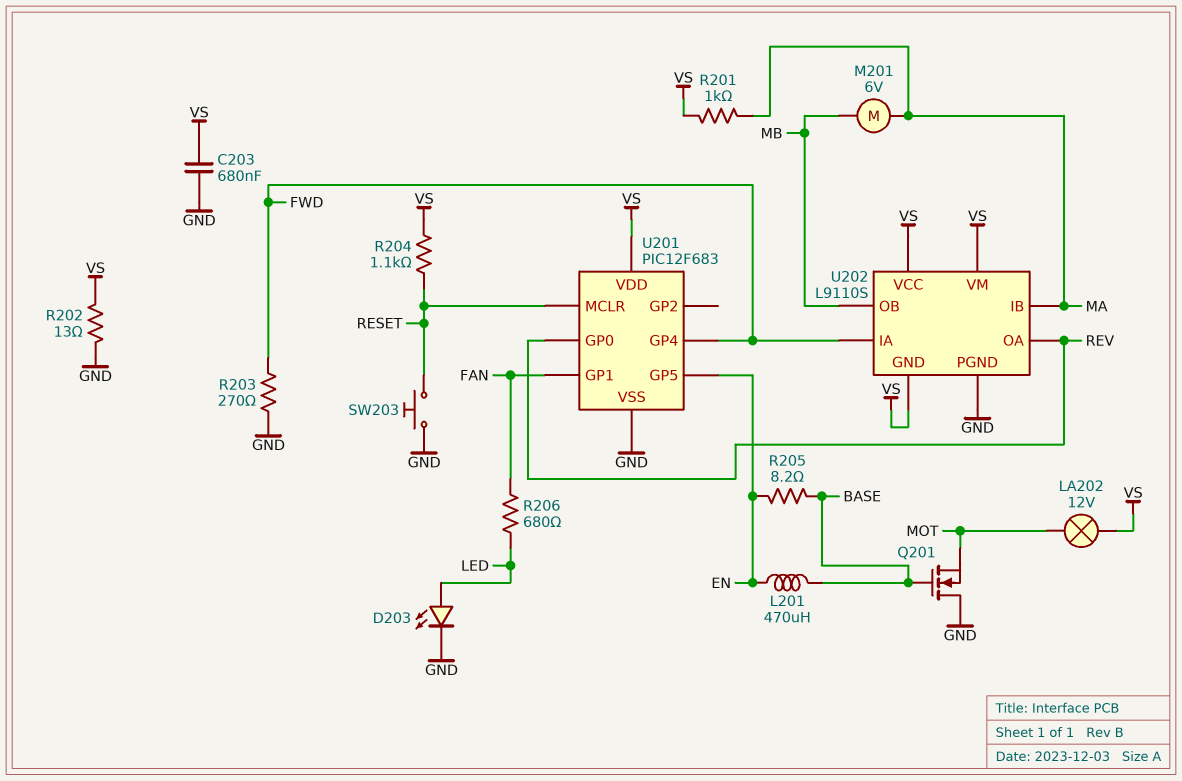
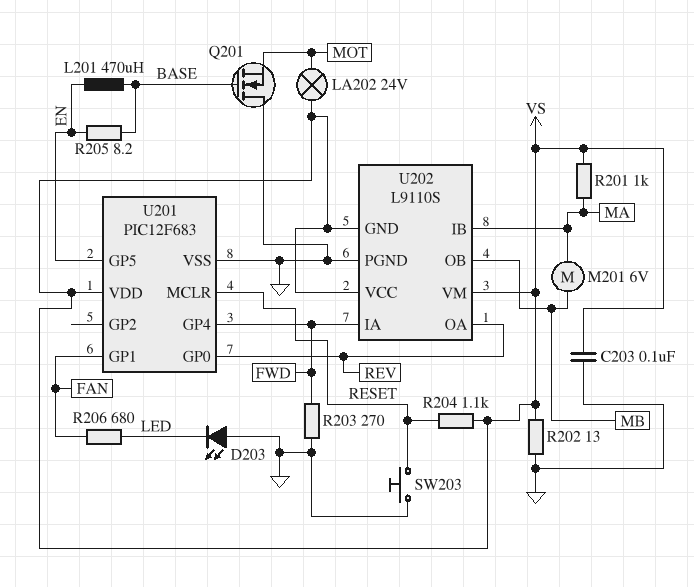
C203: 680nF (GND, VS) -> 100nF (GND, VS)
D203: LED (A LED, K GND) -> LED (A GND, K LED)
LA202: lamp 12V (MOT, VS) -> lamp 24V (MOT, VS)

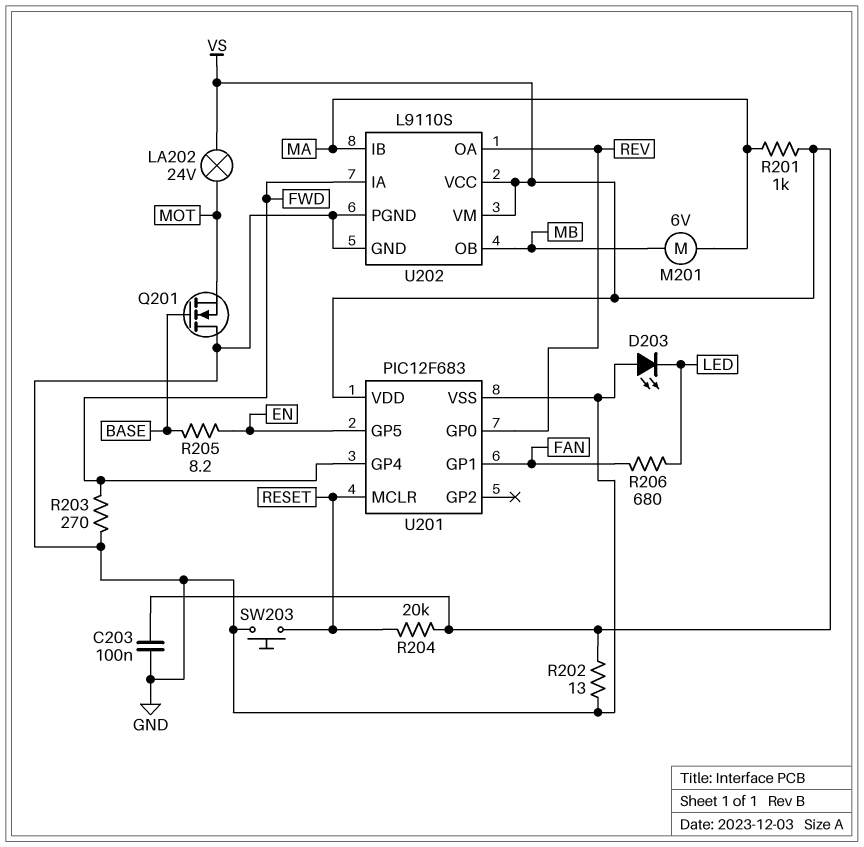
L201: 470uH (BASE, EN) -> none
R204: 1.1k (RESET, VS) -> 20k (RESET, VS)
U202 pin GND: VS -> GND

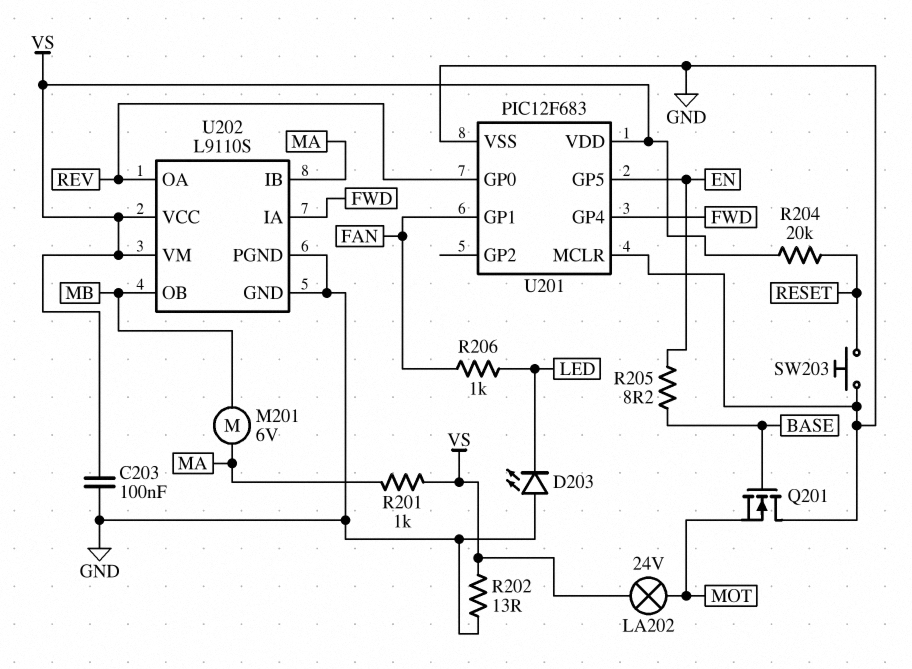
R203: 270 (FWD, GND) -> none
R206: 680 (FAN, LED) -> 1k (FAN, LED)
U201 pin MCLR: RESET -> GND

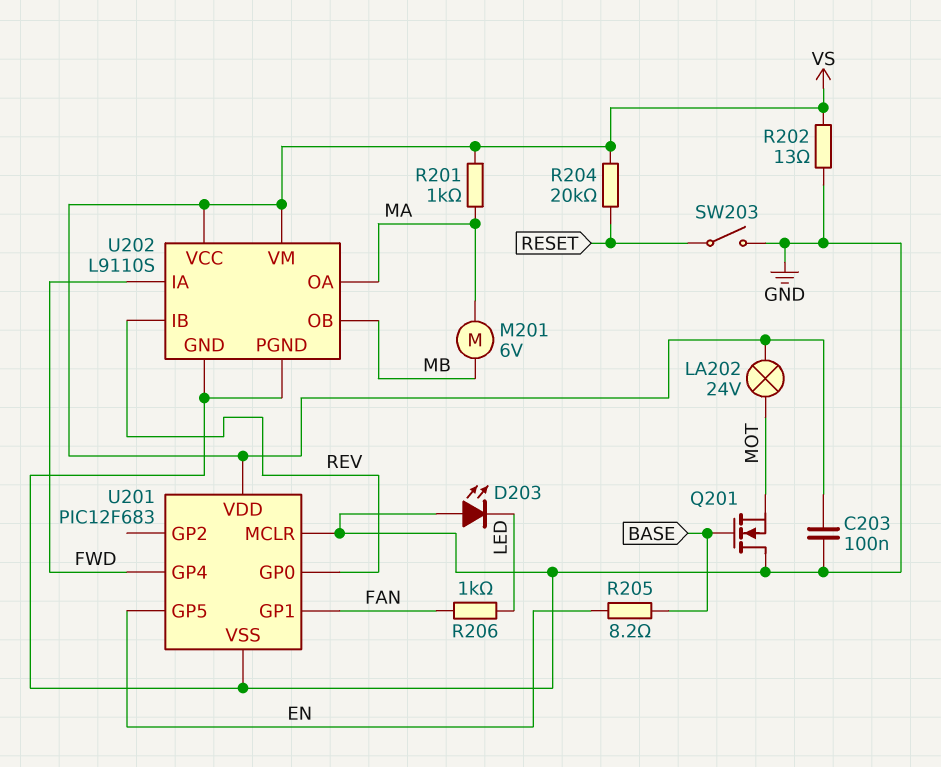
SW203: button (GND, RESET) -> switch (GND, RESET)
U202 pin IB: MA -> REV
U202 pin OA: REV -> MA

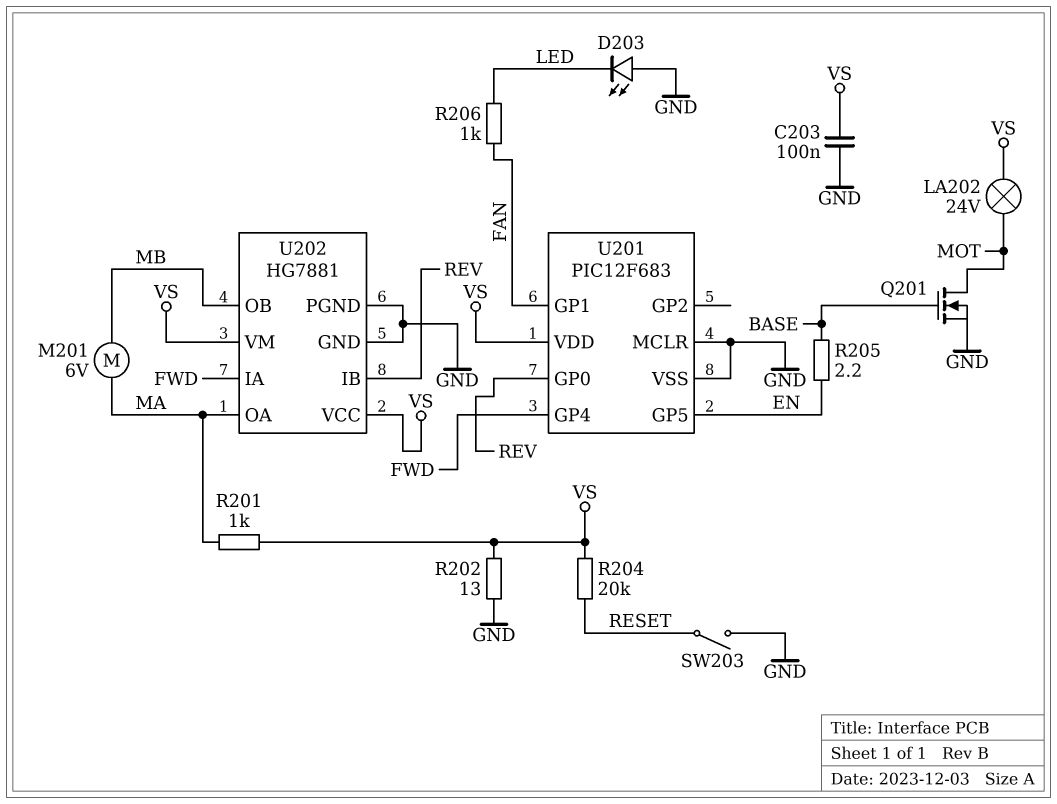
Q201: NMOS (G BASE, D GND, S MOT) -> NMOS (G BASE, D MOT, S GND)
R205: 8.2 (BASE, EN) -> 2.2 (BASE, EN)
U202: L9110S -> HG7881

